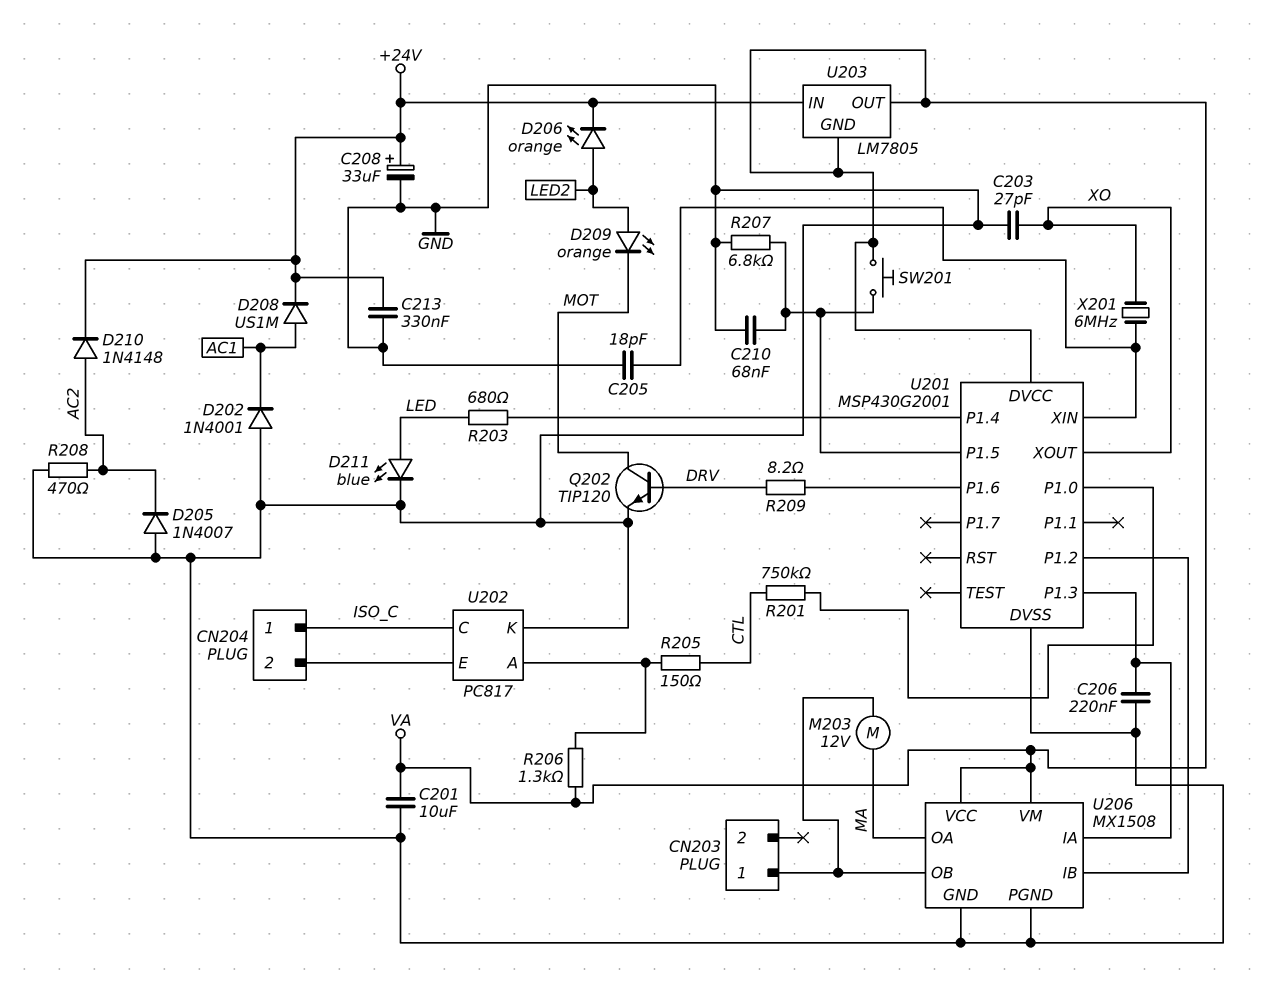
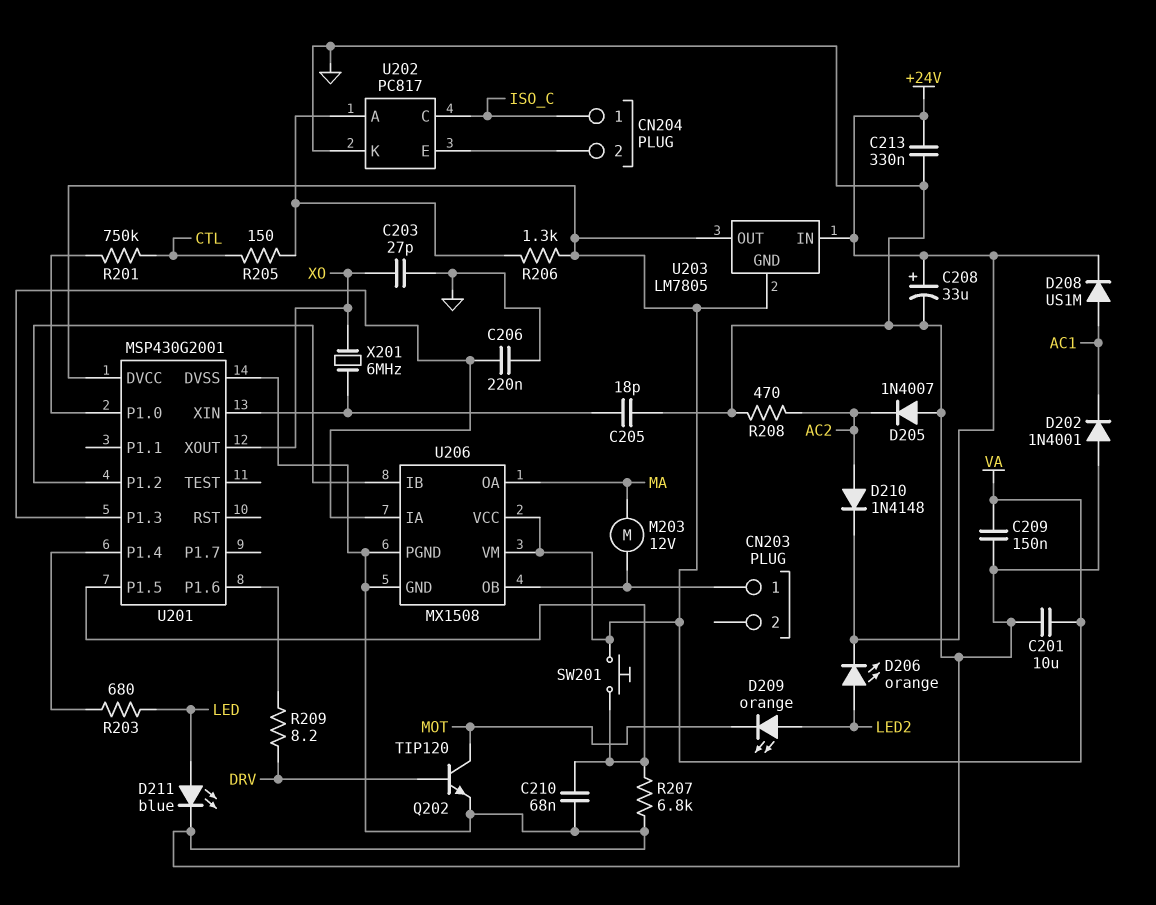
C209: none -> 150nF (GND, VA)

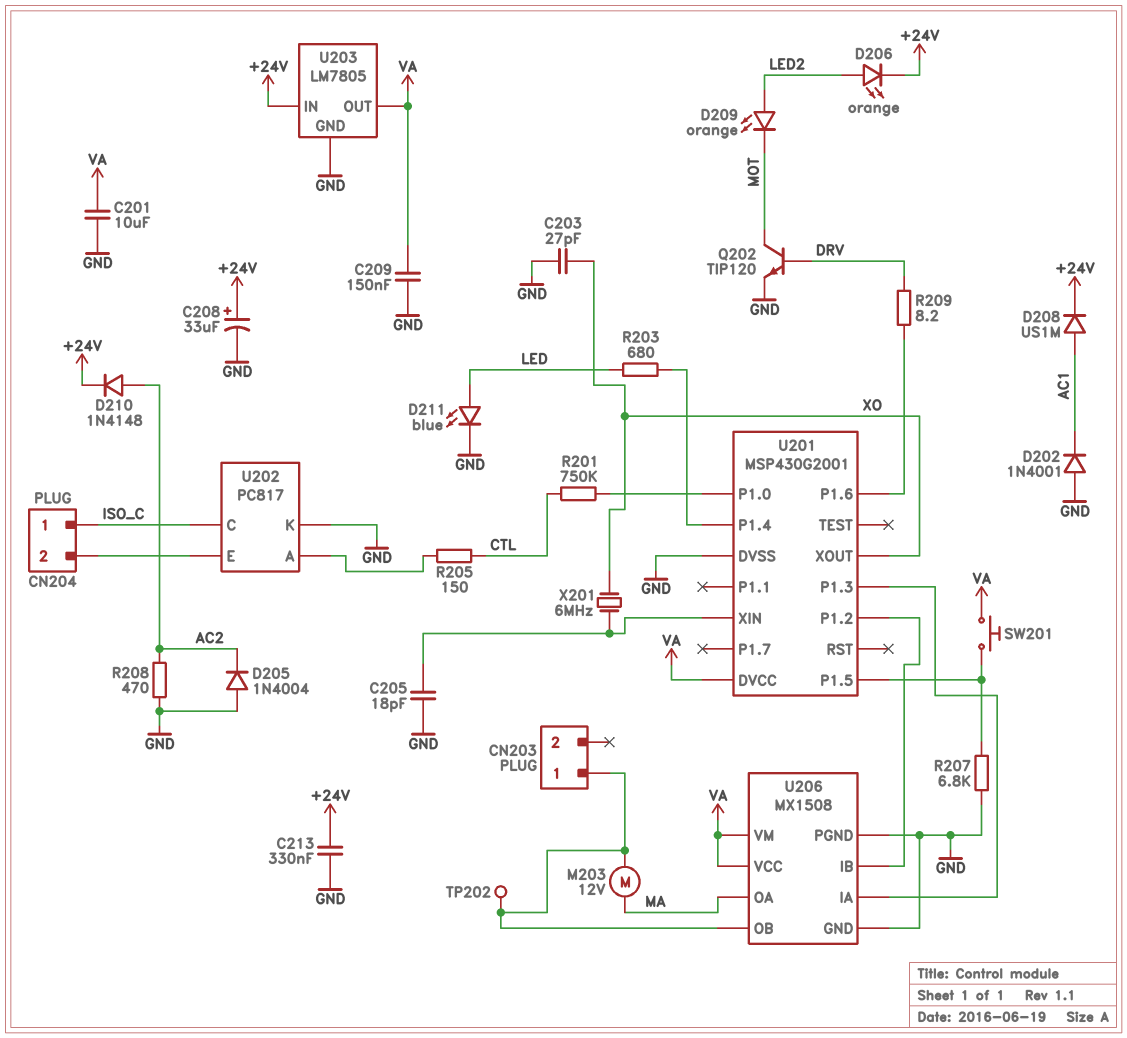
C206: 220nF (GND, U201/P1.3) -> none
C210: 68nF (GND, U201/P1.5) -> none
D205: diode 1N4007 (A GND, K AC2) -> diode 1N4004 (A GND, K AC2)
R206: 1.3k (U202/A, VA) -> none
TP202: none -> test point (CN203/1)
U203 pin GND: VA -> GND

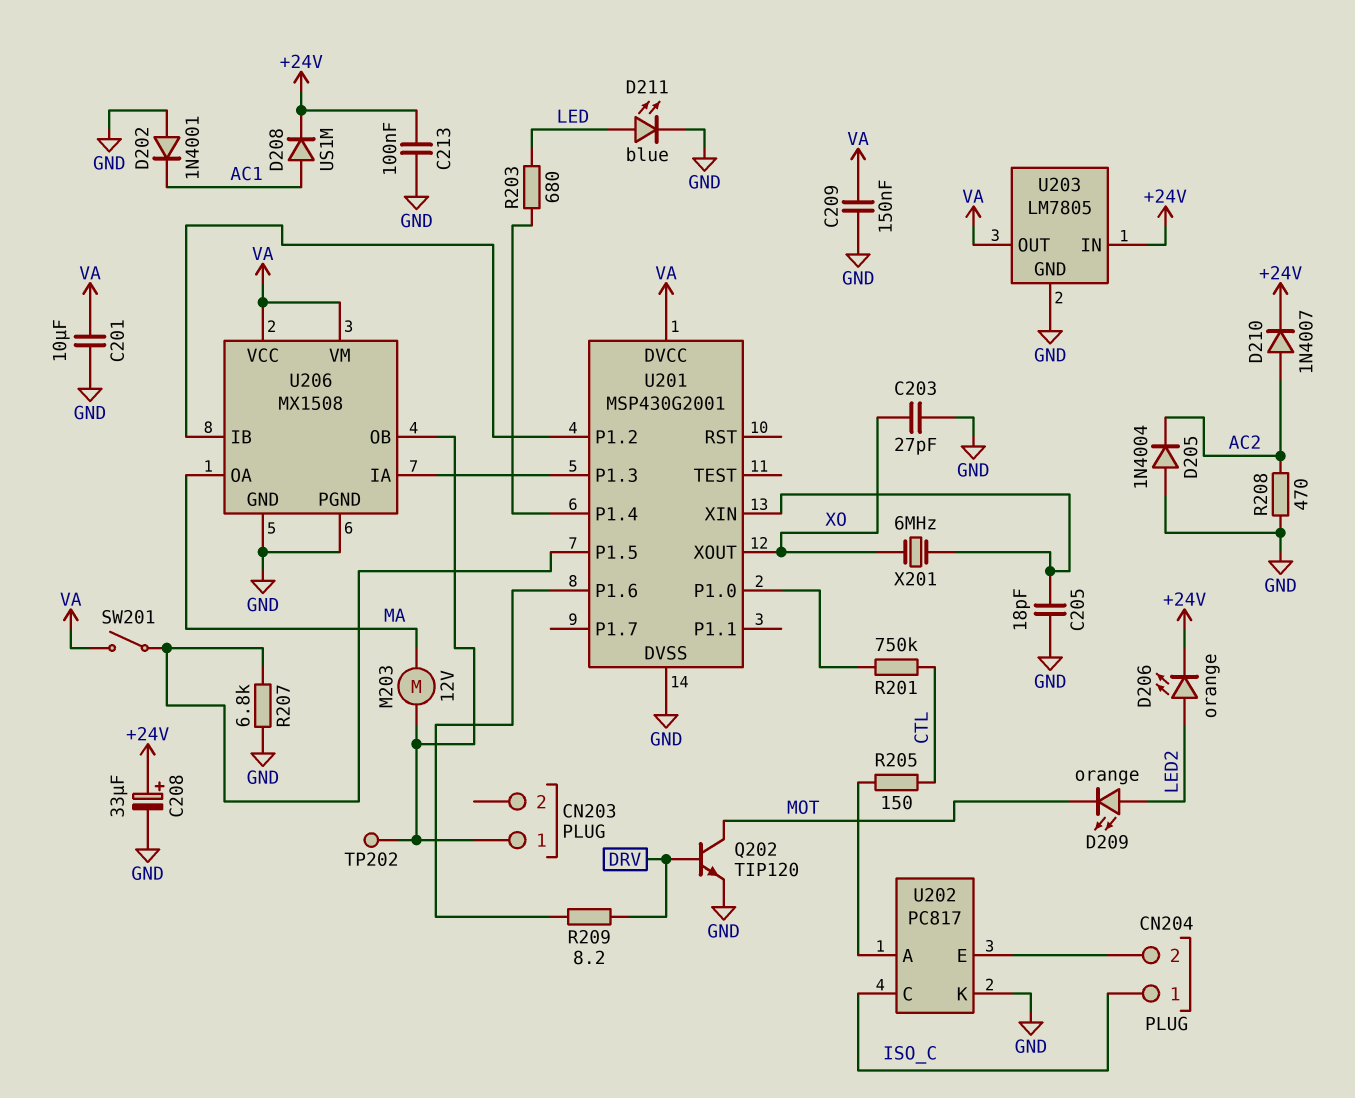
C213: 330nF (+24V, GND) -> 100nF (+24V, GND)
D210: diode 1N4148 (A AC2, K +24V) -> diode 1N4007 (A AC2, K +24V)
SW201: button (U201/P1.5, VA) -> switch (U201/P1.5, VA)

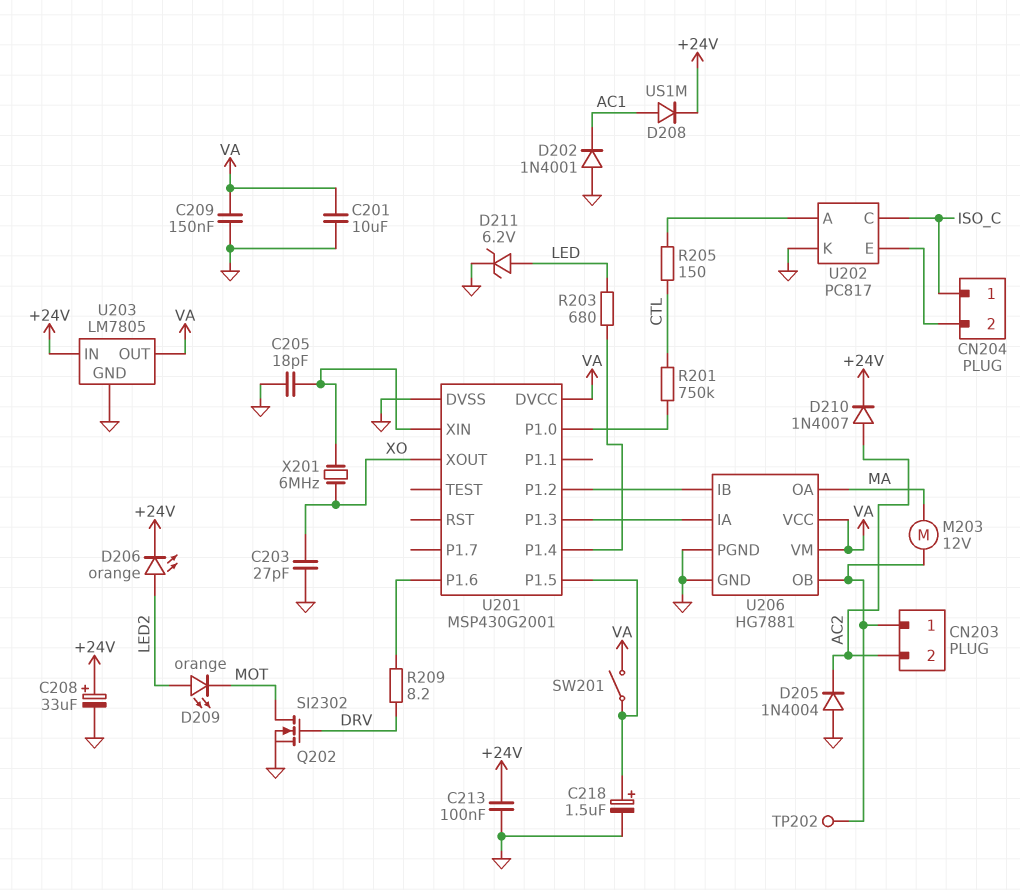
C218: none -> 1.5uF (plus U201/P1.5, minus GND)
CN203 pin 2: none -> AC2
D211: LED blue (A LED, K GND) -> zener 6.2V (A LED, K GND)
Q202: NPN TIP120 (B DRV, C MOT, E GND) -> NMOS SI2302 (G DRV, D MOT, S GND)
R207: 6.8k (GND, U201/P1.5) -> none
R208: 470 (AC2, GND) -> none
U206: MX1508 -> HG7881

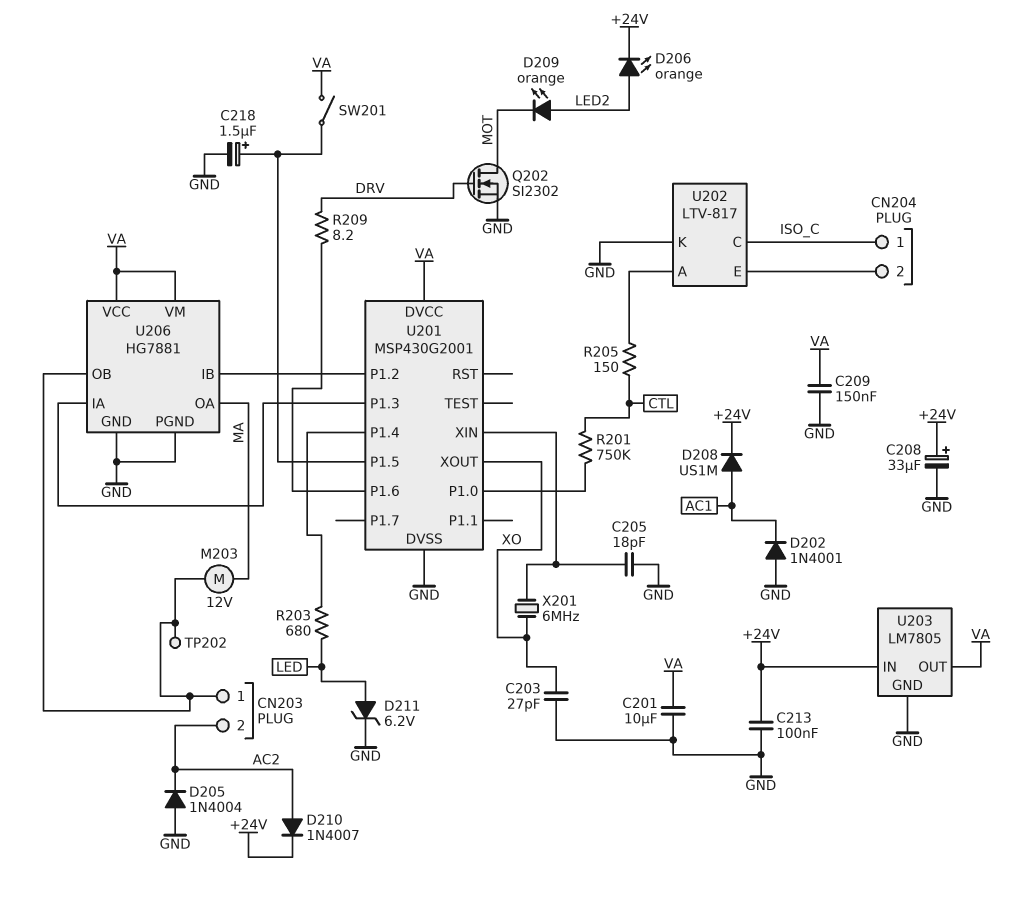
U202: PC817 -> LTV-817

